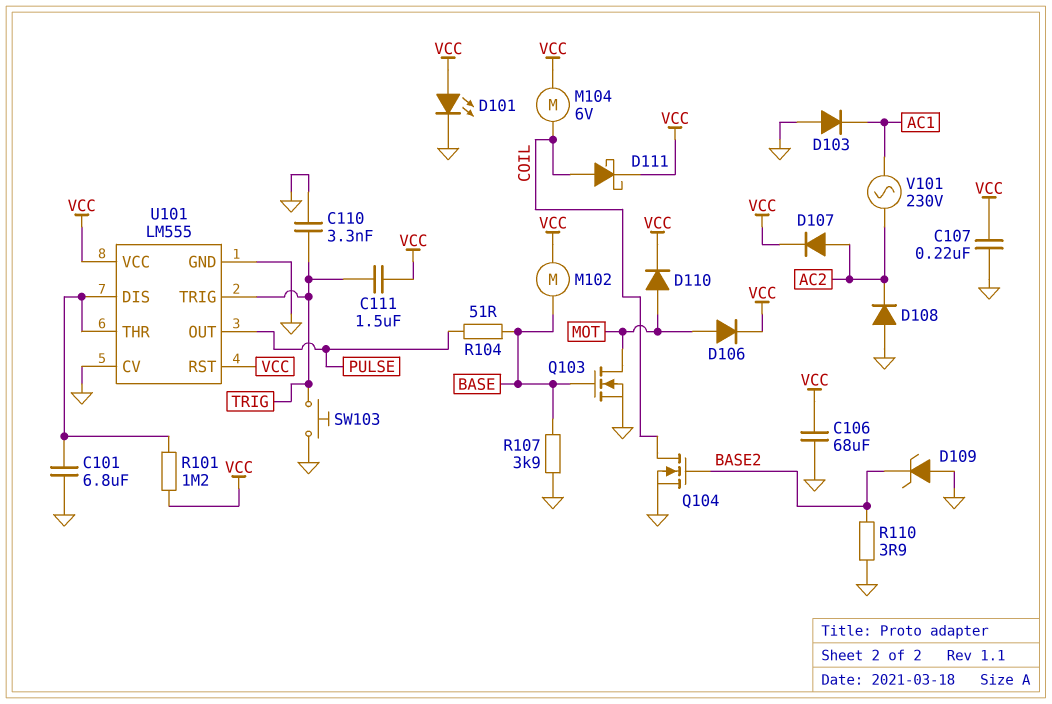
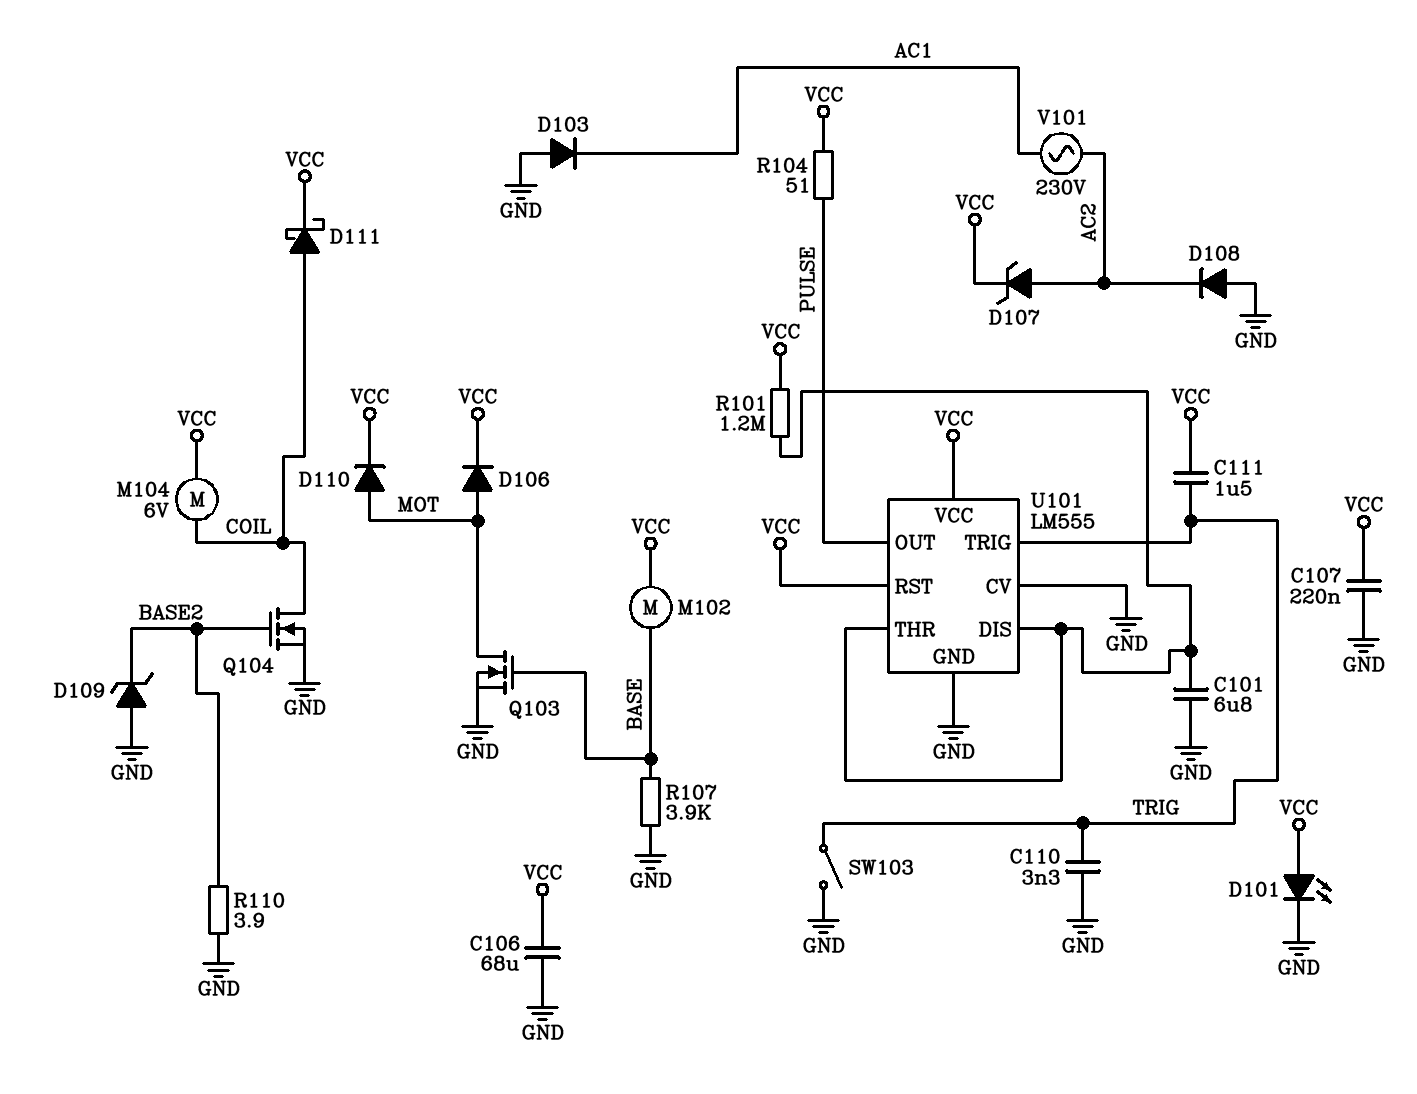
D107: diode (A AC2, K VCC) -> zener (A AC2, K VCC)
R104: 51 (BASE, PULSE) -> 51 (PULSE, VCC)
SW103: button (GND, TRIG) -> switch (GND, TRIG)

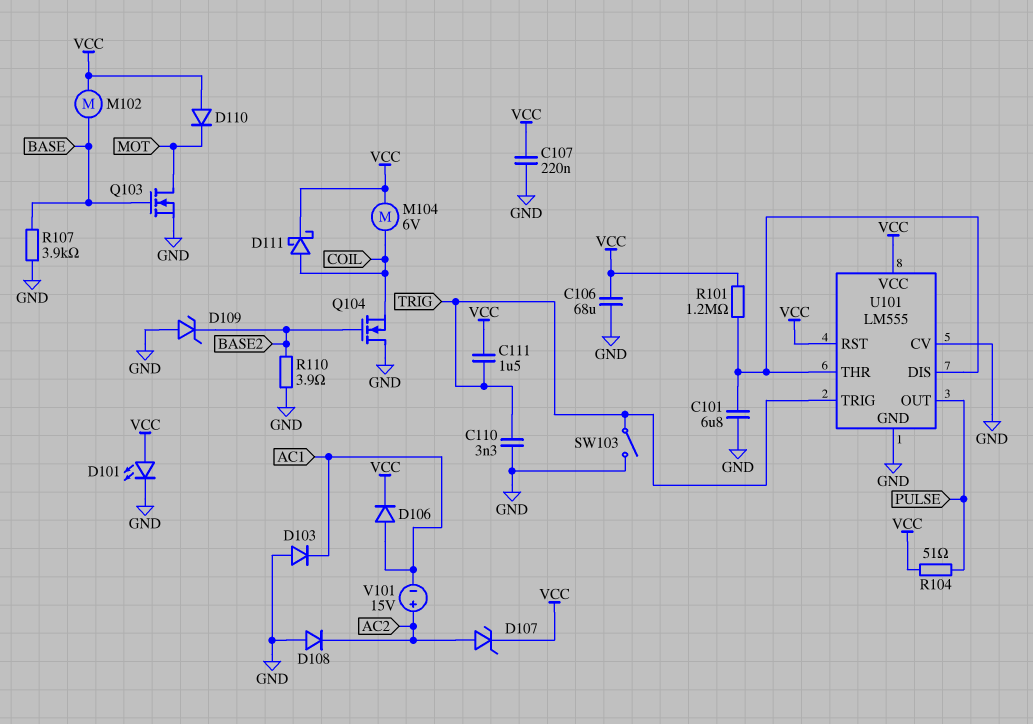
D106: diode (A MOT, K VCC) -> diode (A AC1, K VCC)
D110: diode (A MOT, K VCC) -> diode (A VCC, K MOT)
Q104: NMOS (G BASE2, D COIL, S GND) -> NMOS (G BASE2, D GND, S COIL)
V101: AC 230V (AC1, AC2) -> 15V (plus AC2, minus AC1)

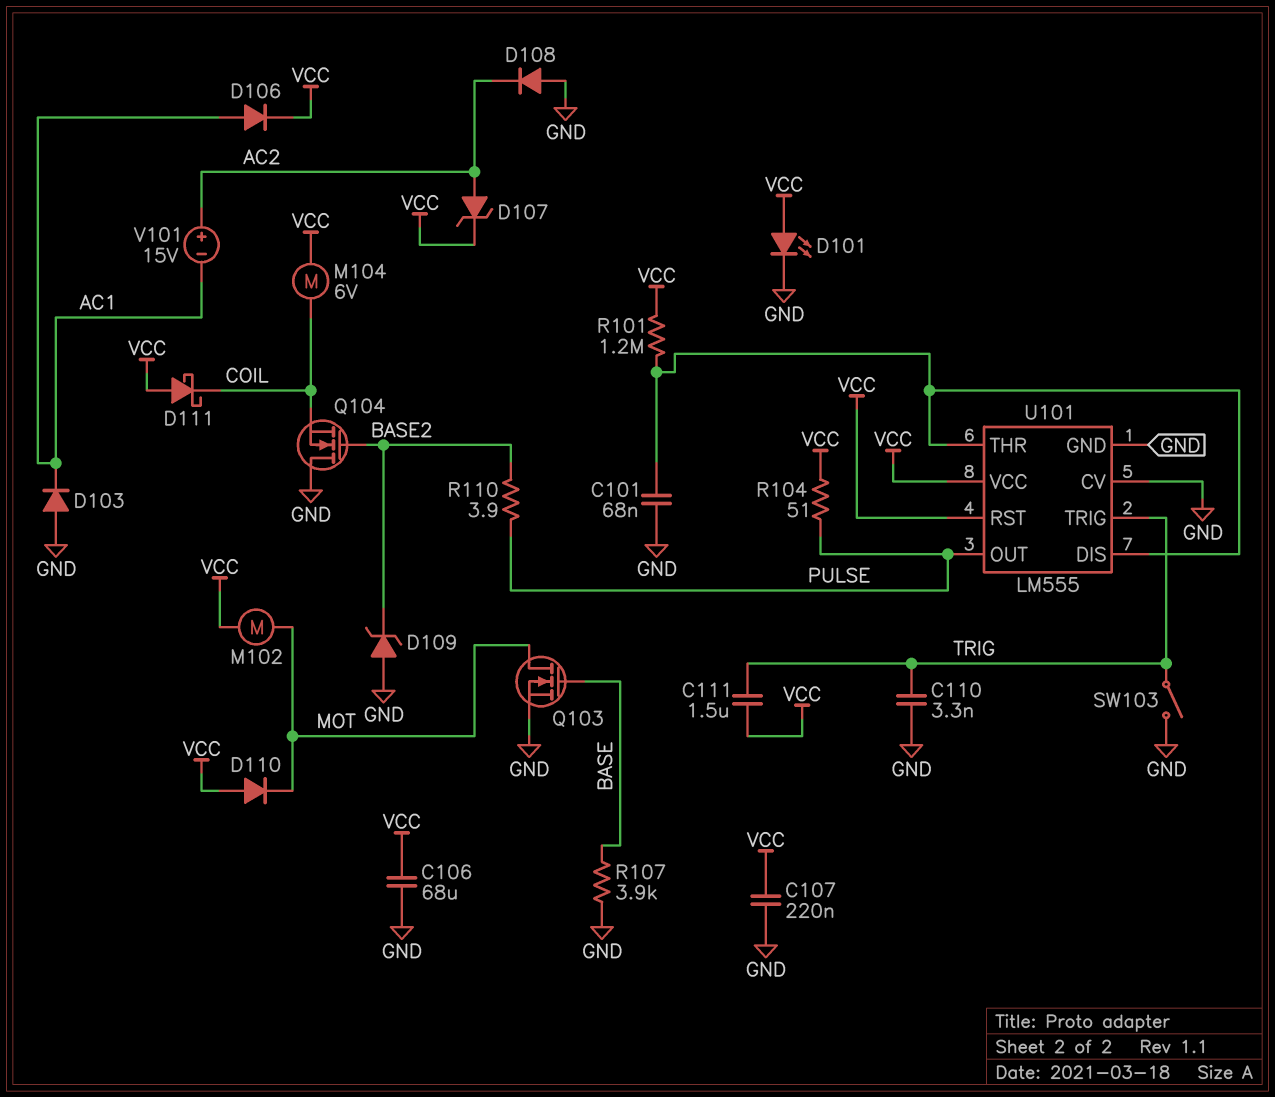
C101: 6.8uF (GND, U101/DIS) -> 68nF (GND, U101/DIS)
D111: schottky (A COIL, K VCC) -> schottky (A VCC, K COIL)
M102: motor (BASE, VCC) -> motor (MOT, VCC)
R110: 3.9 (BASE2, GND) -> 3.9 (BASE2, PULSE)

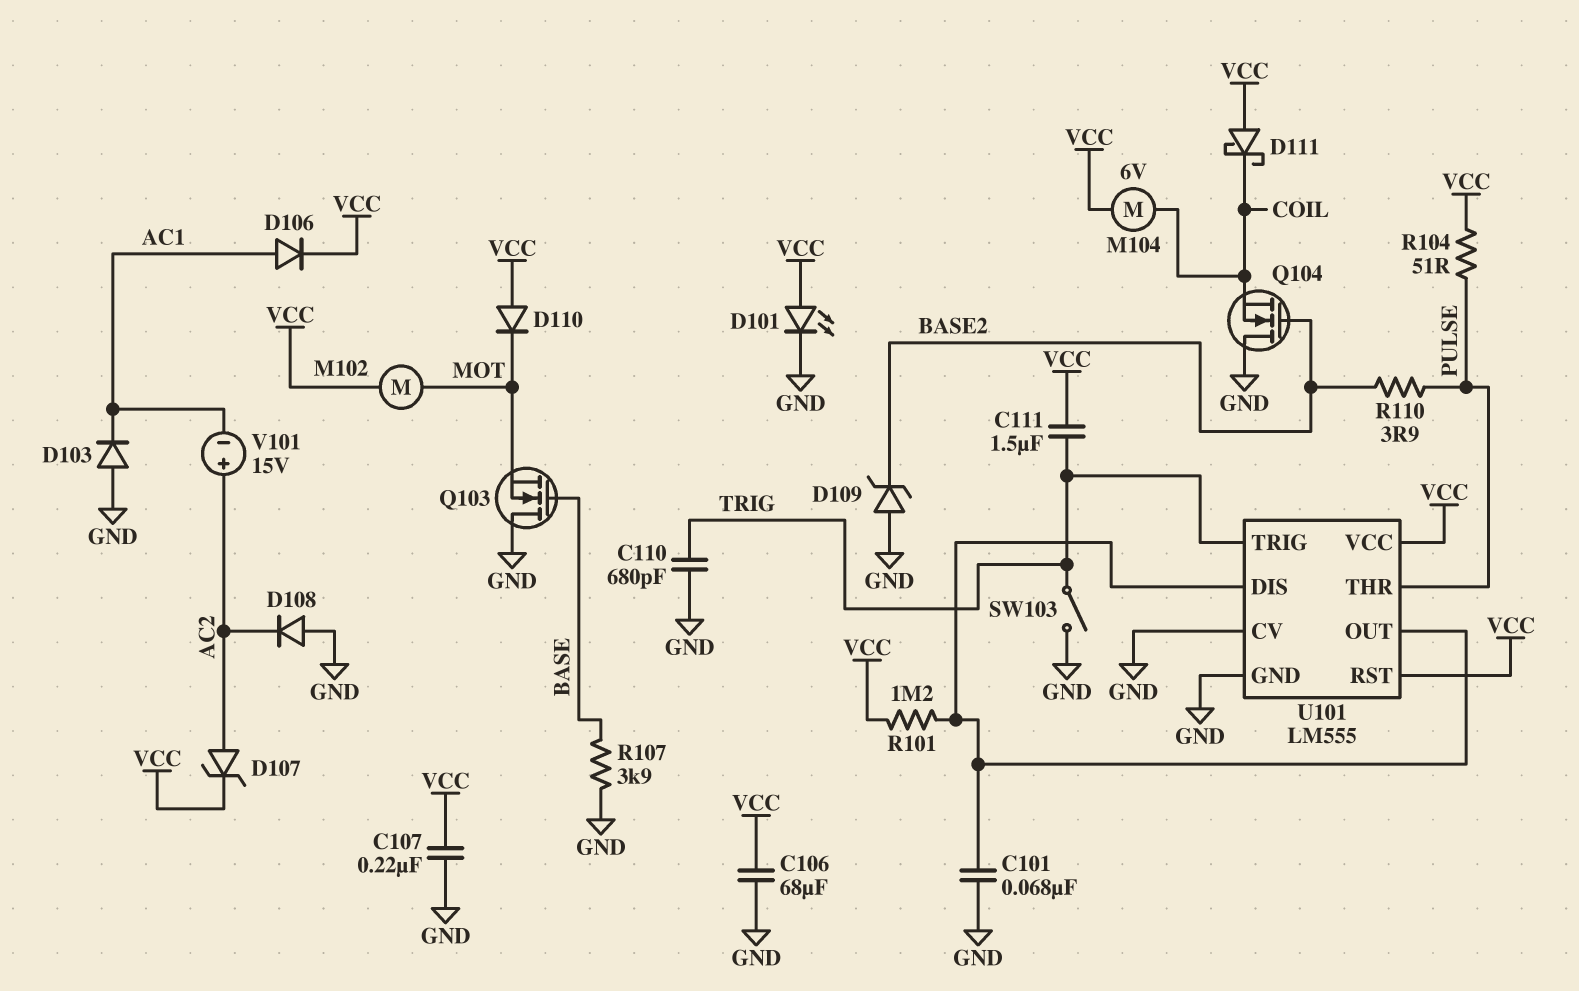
C110: 3.3nF (GND, TRIG) -> 680pF (GND, TRIG)
Q103: NMOS (G BASE, D MOT, S GND) -> NMOS (G BASE, D GND, S MOT)
U101 pin OUT: PULSE -> U101/DIS
U101 pin THR: U101/DIS -> PULSE

